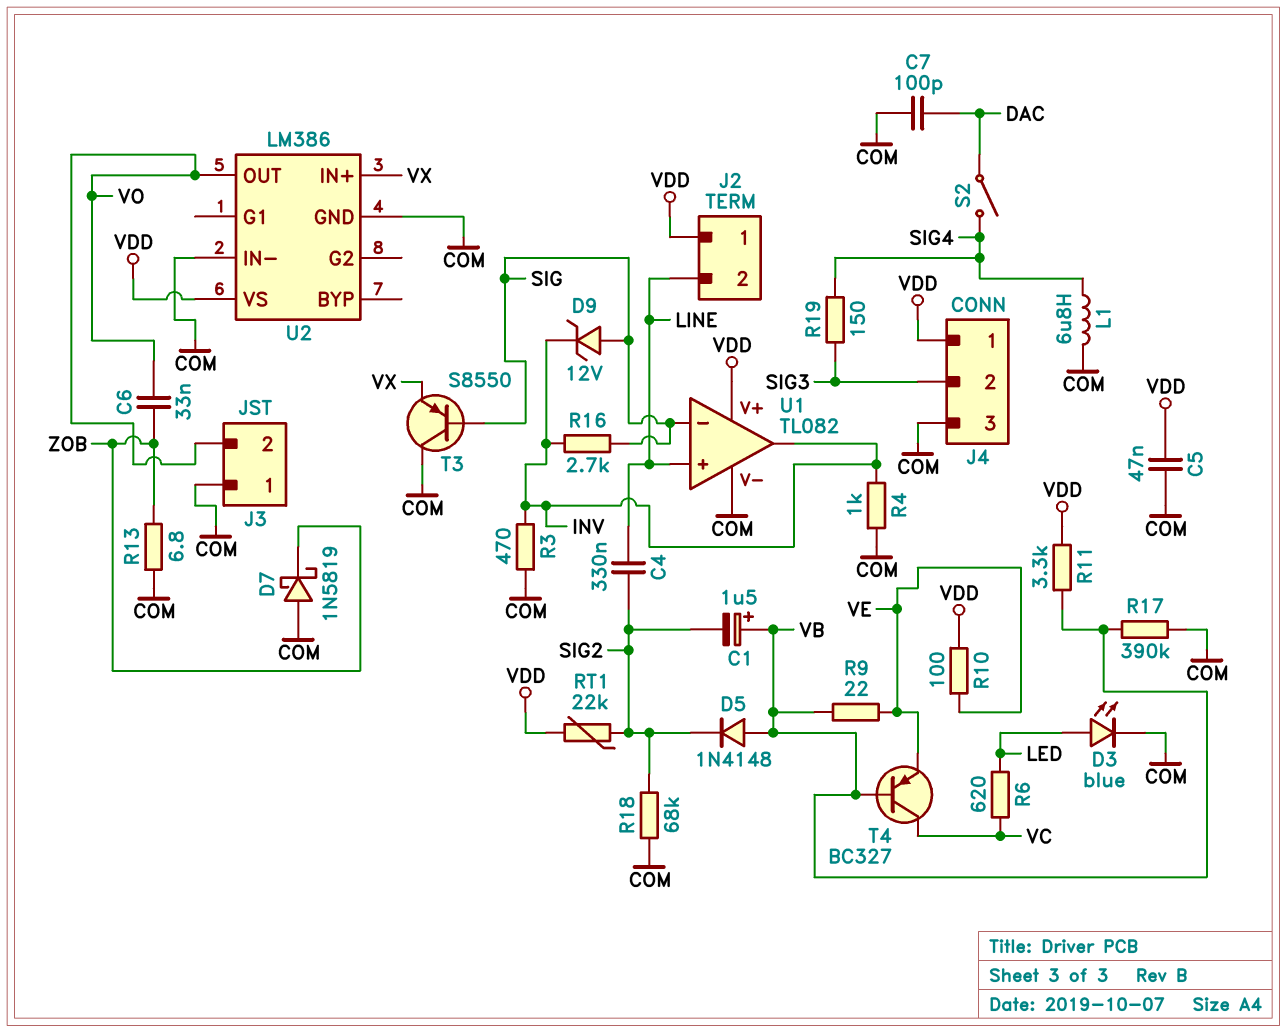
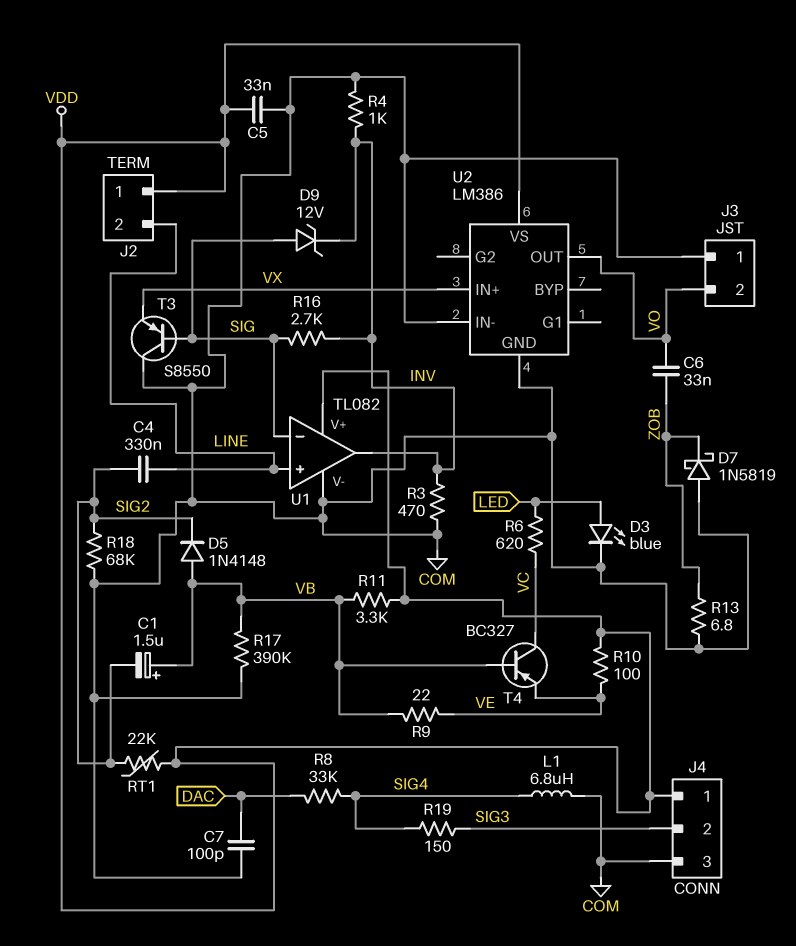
C5: 47nF (COM, VDD) -> 33nF (COM, VDD)
R8: none -> 33k (DAC, SIG4)
S2: switch (DAC, SIG4) -> none

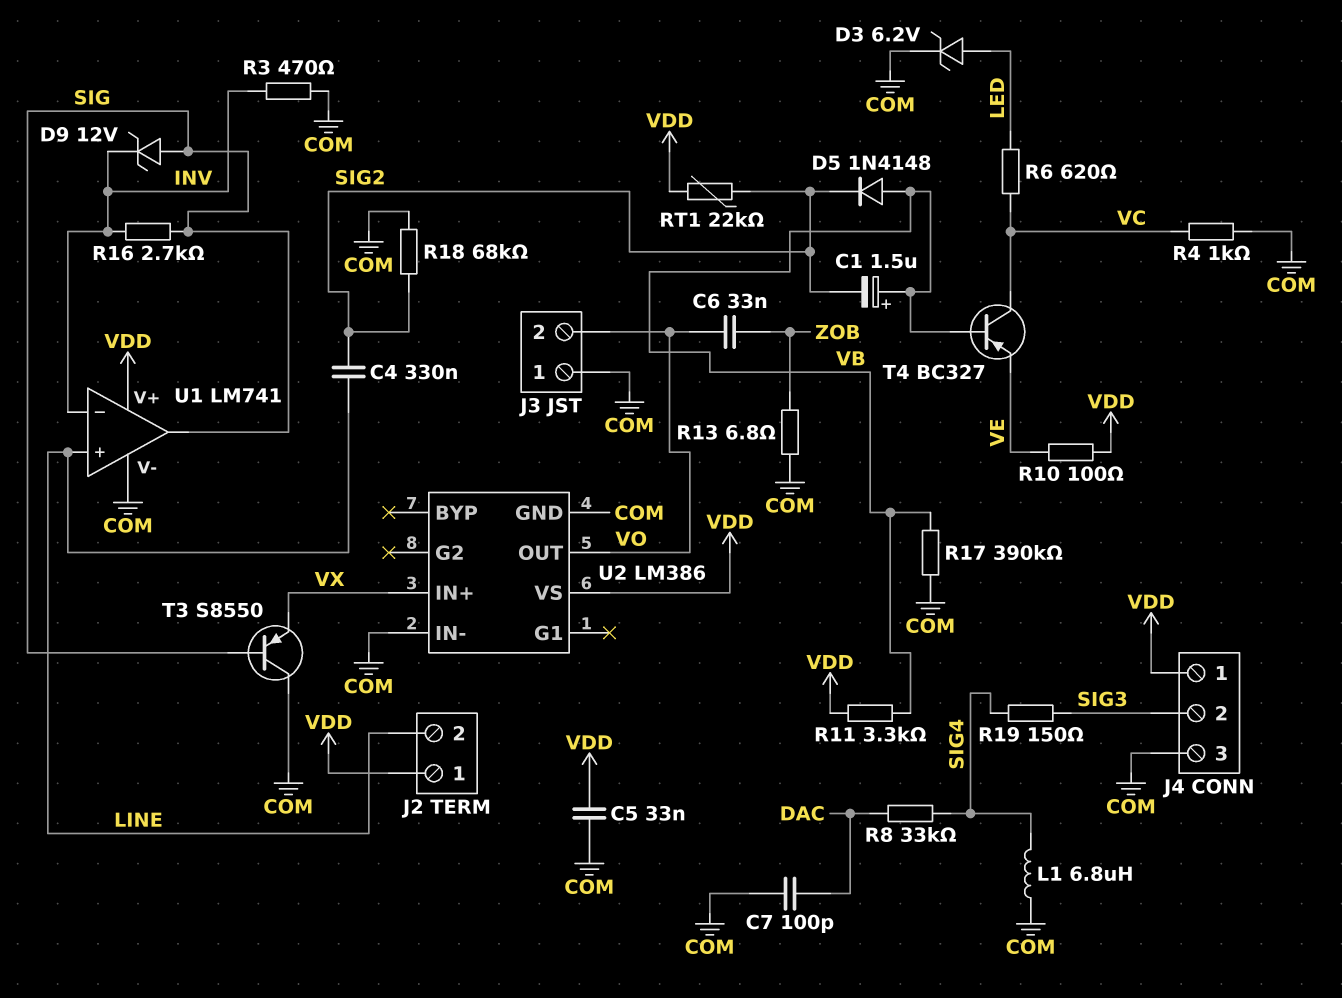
D3: LED blue (A LED, K COM) -> zener 6.2V (A LED, K COM)
D7: schottky 1N5819 (A COM, K ZOB) -> none
R4: 1k (COM, INV) -> 1k (COM, VC)
R9: 22 (VB, VE) -> none
U1: TL082 -> LM741
U1 pin in-: SIG -> INV
U1 pin out: INV -> SIG

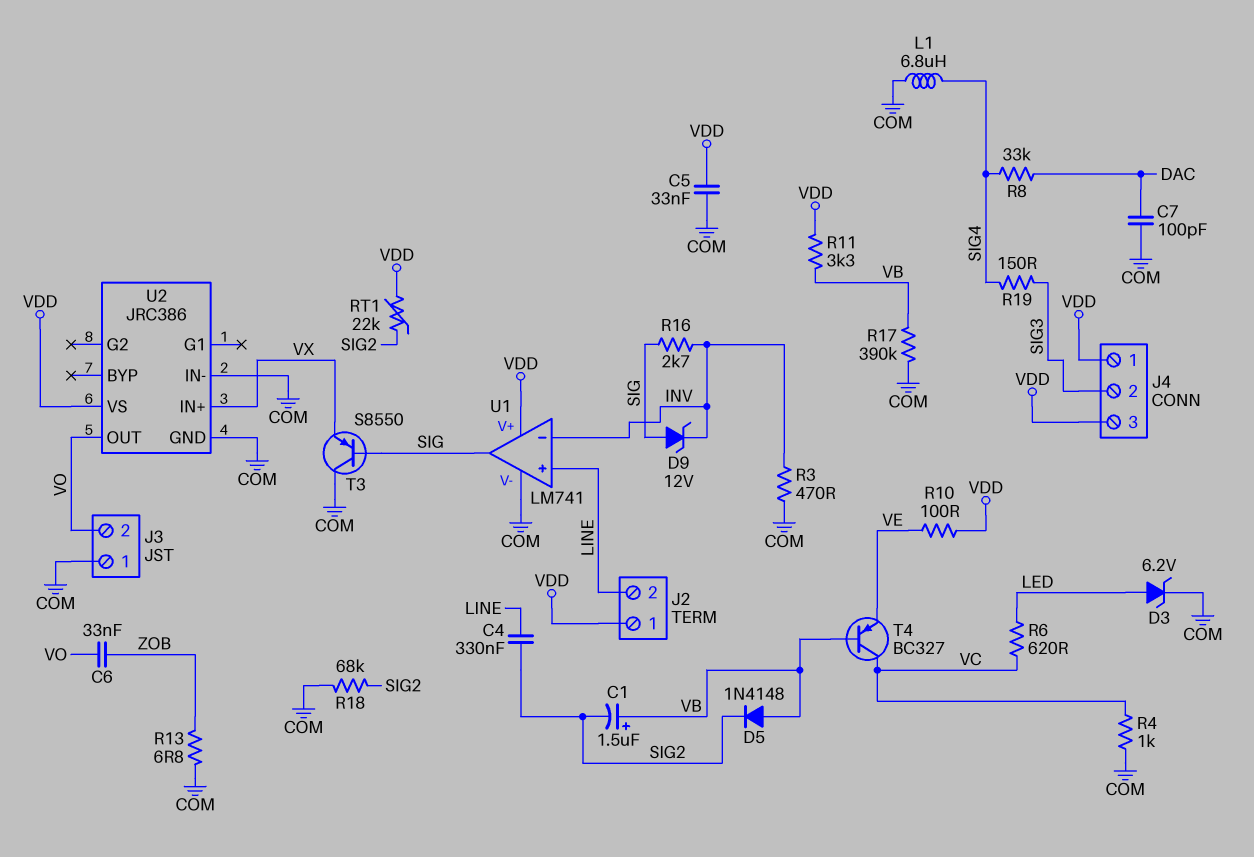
J4 pin 3: COM -> VDD
U2: LM386 -> JRC386

